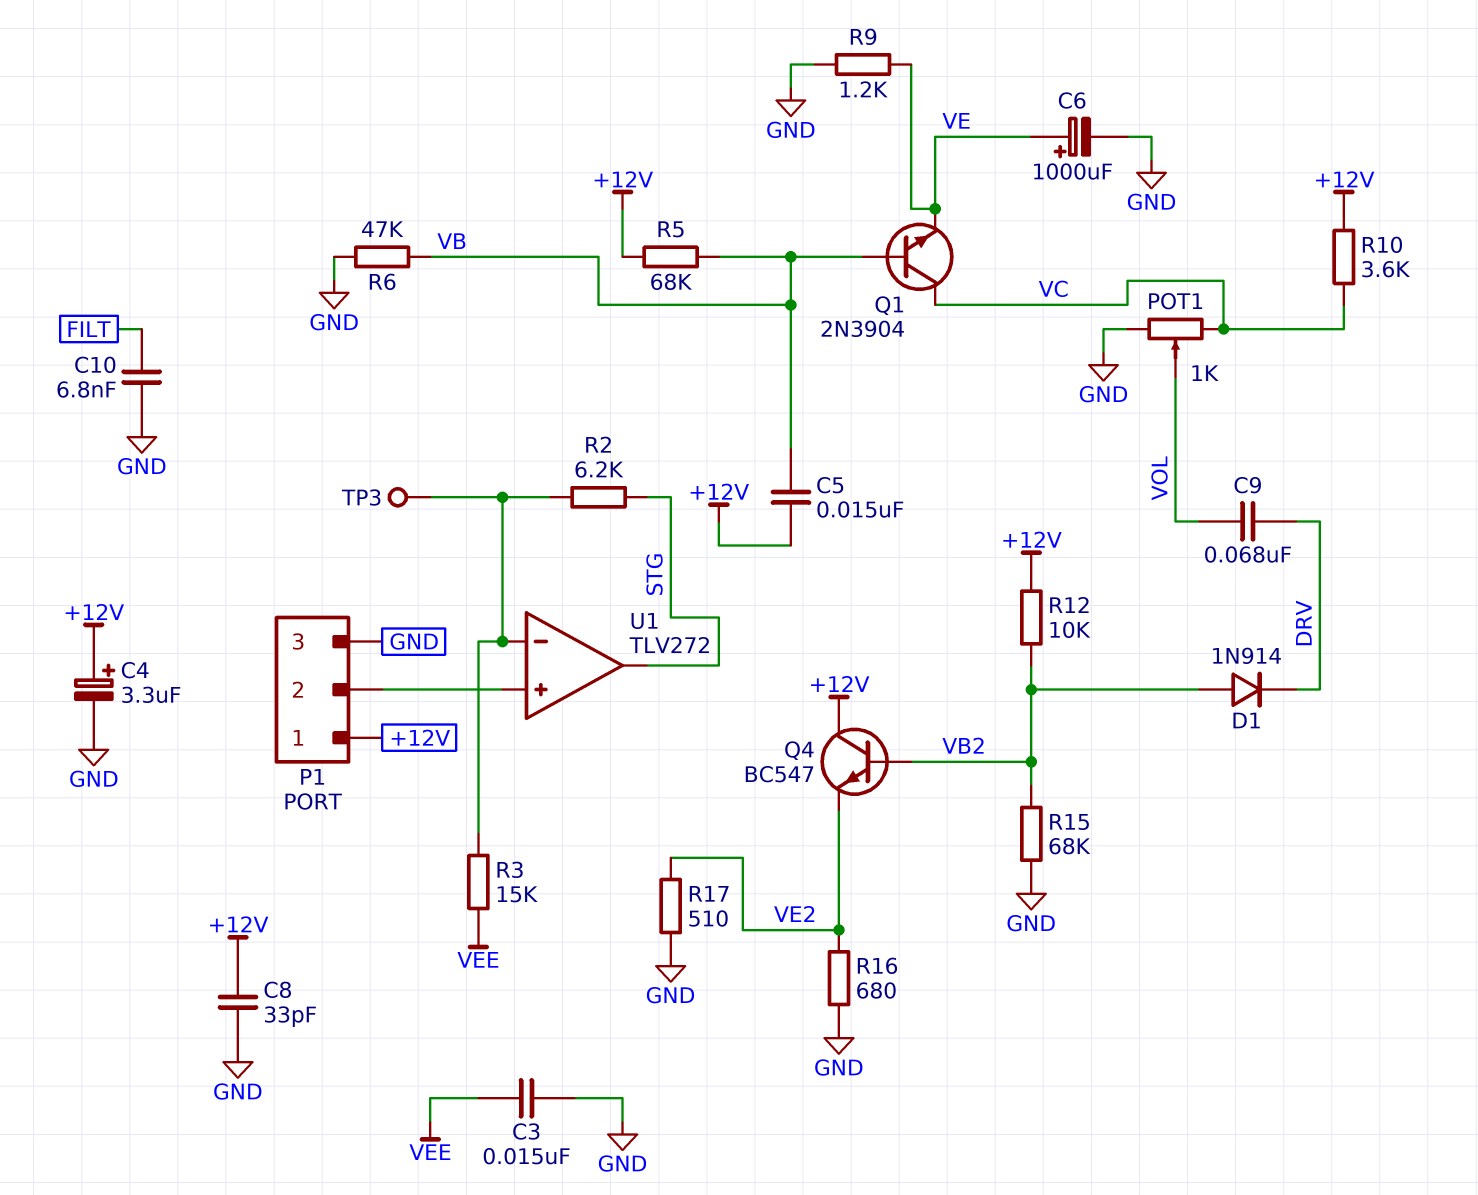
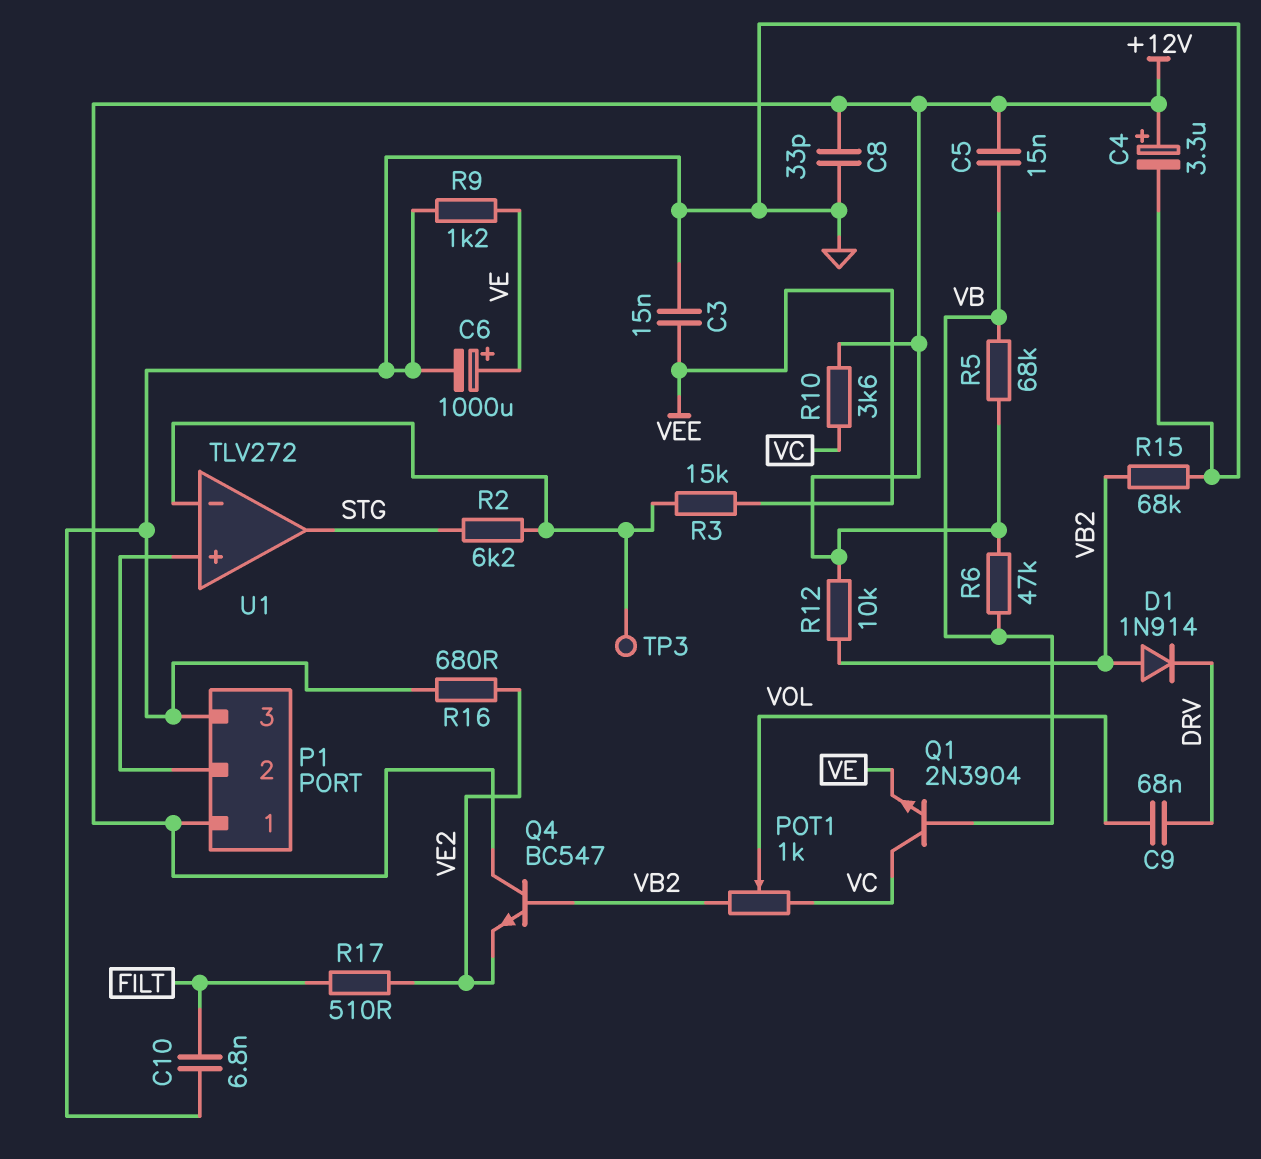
POT1: 1k (GND, VC, wiper VOL) -> 1k (VB2, VC, wiper VOL)
R6: 47k (GND, VB) -> 47k (+12V, VB)
R17: 510 (GND, VE2) -> 510 (FILT, VE2)

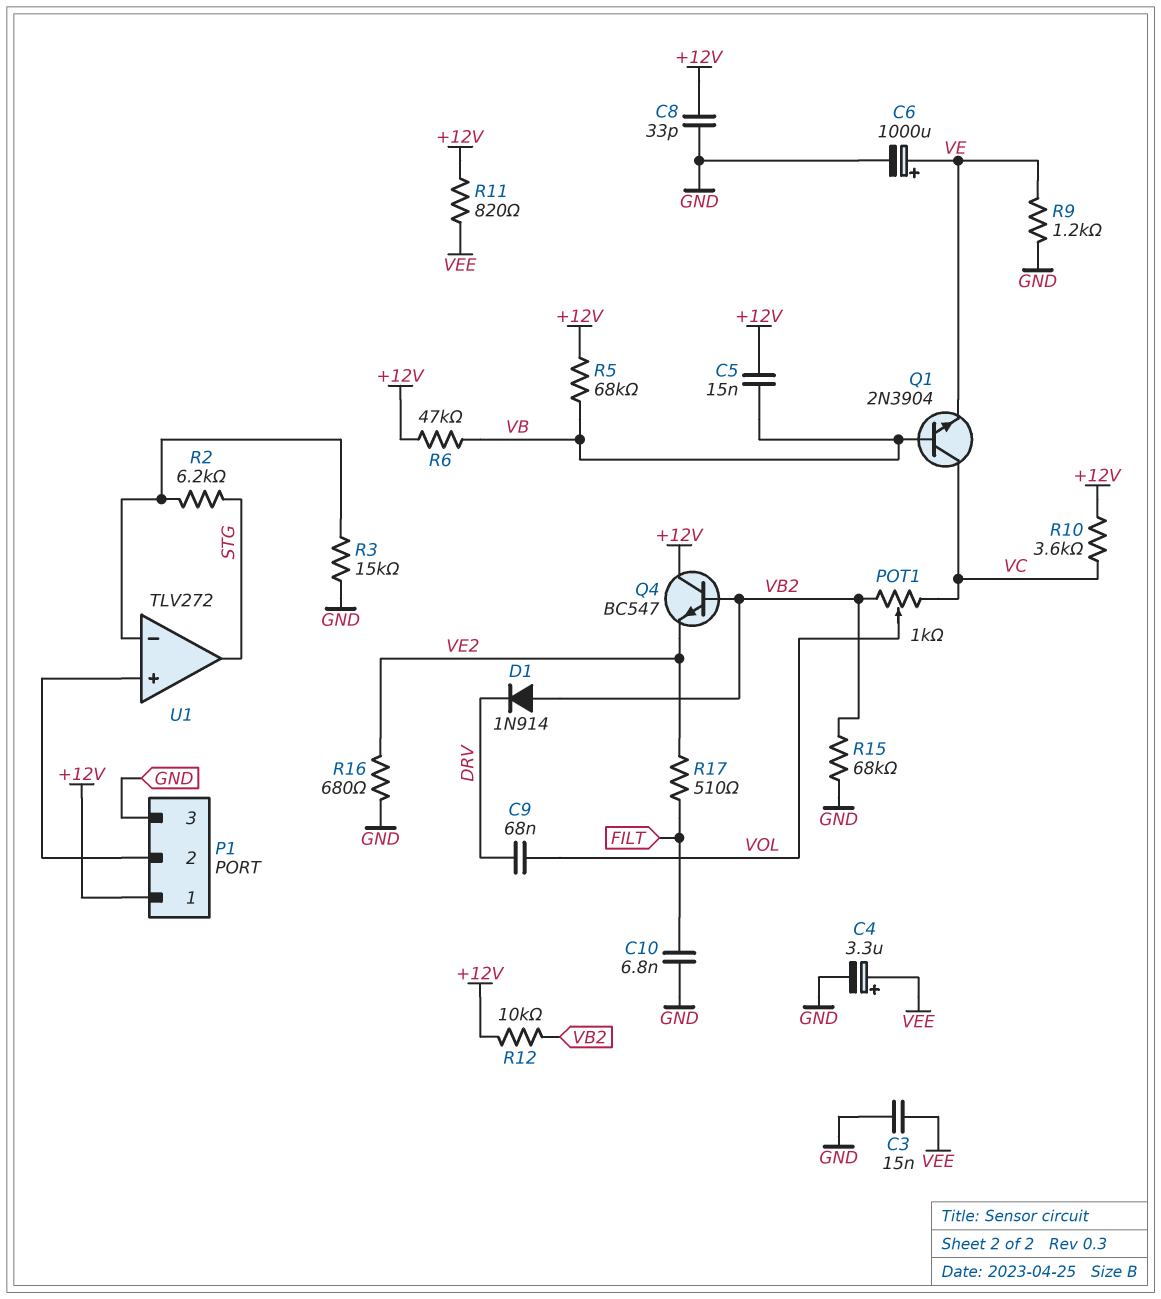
C4: 3.3uF (plus +12V, minus GND) -> 3.3uF (plus VEE, minus GND)
R3: 15k (U1/in-, VEE) -> 15k (GND, U1/in-)
R11: none -> 820 (+12V, VEE)
TP3: test point (U1/in-) -> none

